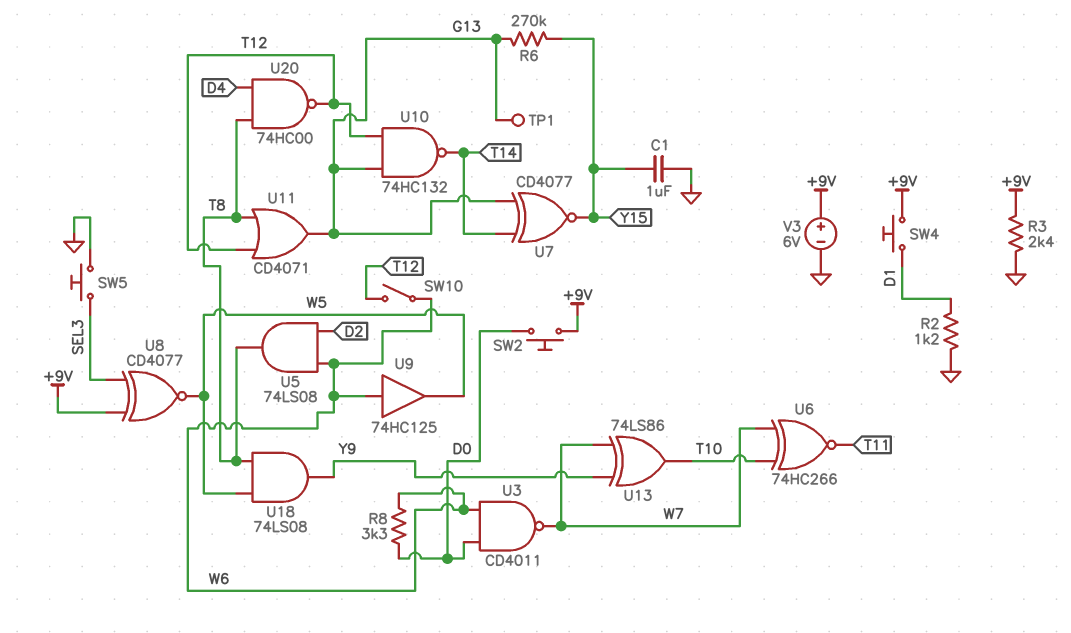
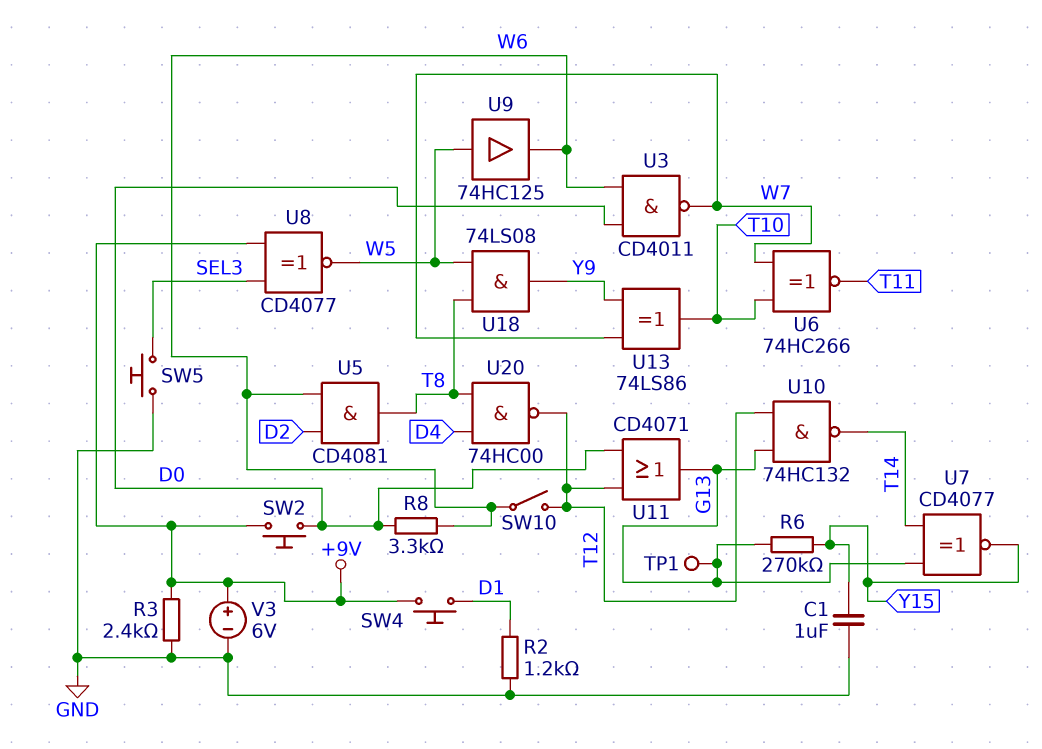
U5: AND 74LS08 (in D2, in W6, out T8) -> AND CD4081 (in D2, in W6, out T8)
U9: buffer 74HC125 (in W6, out W5) -> buffer 74HC125 (in W5, out W6)
U11: OR CD4071 (in T8, in T12, out G13) -> OR CD4071 (in D0, in T12, out G13)

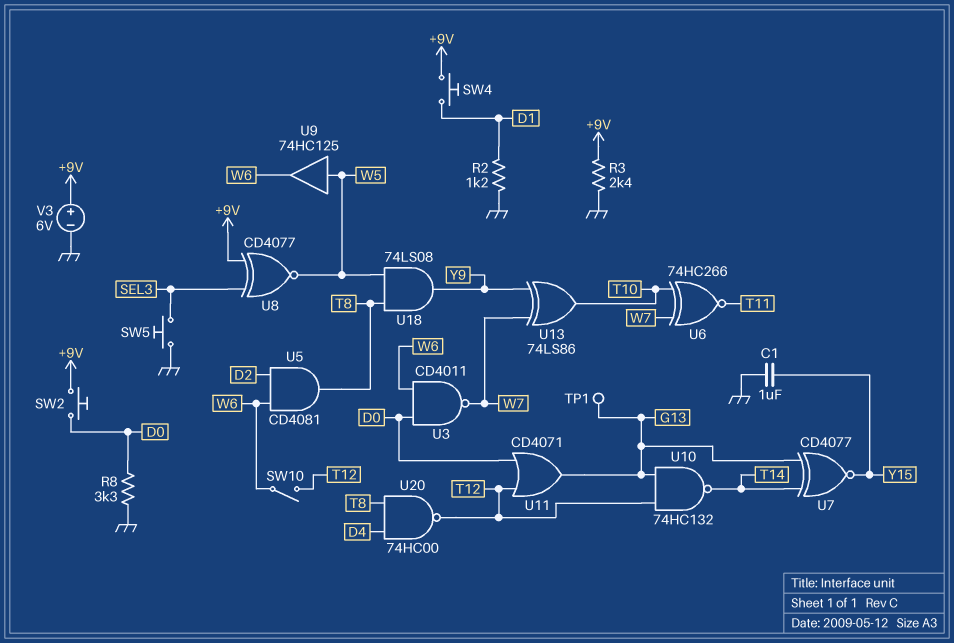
R6: 270k (G13, Y15) -> none
R8: 3.3k (D0, W6) -> 3.3k (D0, GND)

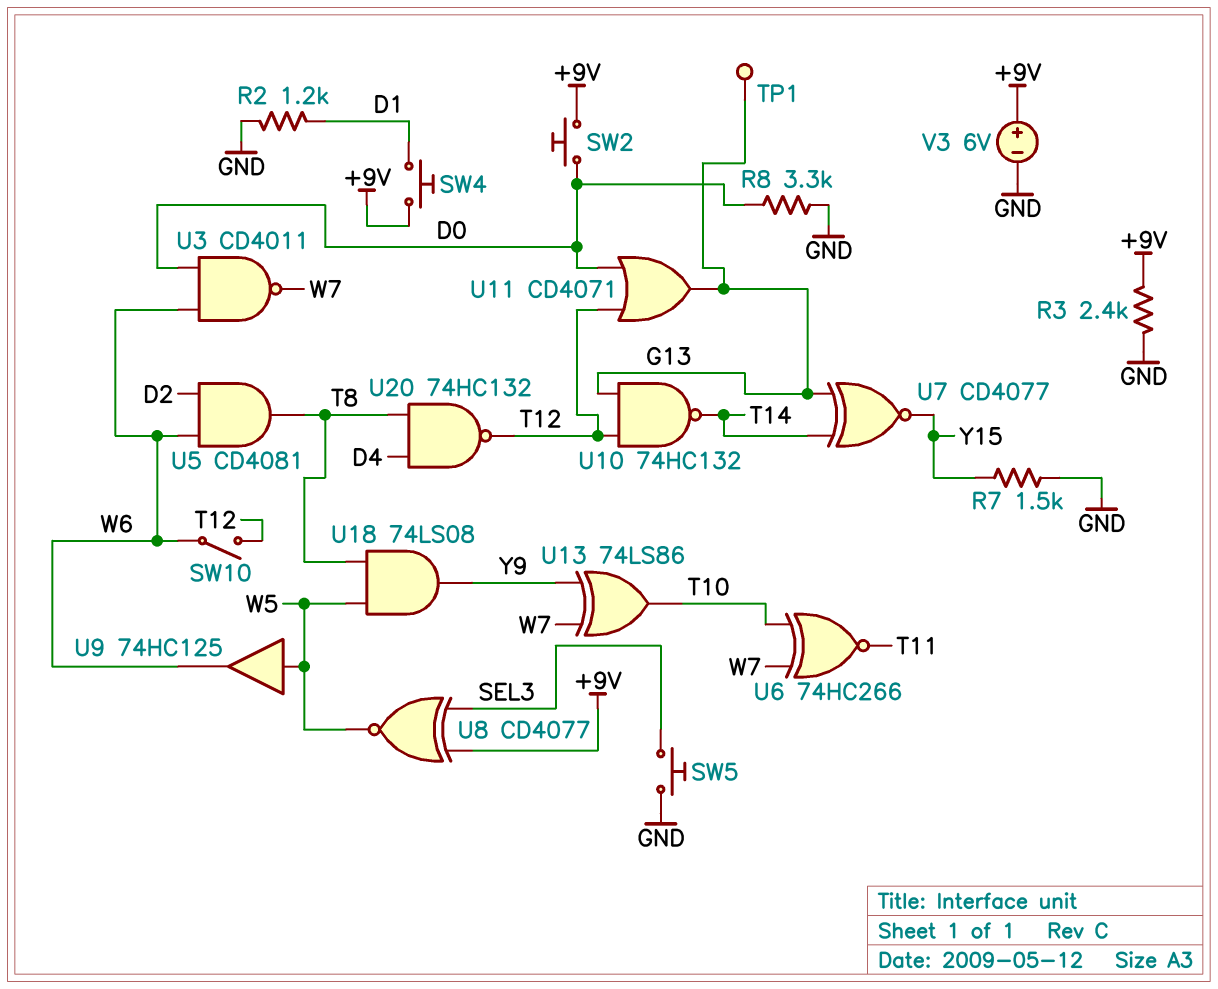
C1: 1uF (GND, Y15) -> none
R7: none -> 1.5k (GND, Y15)
U20: NAND 74HC00 (in D4, in T8, out T12) -> NAND 74HC132 (in D4, in T8, out T12)

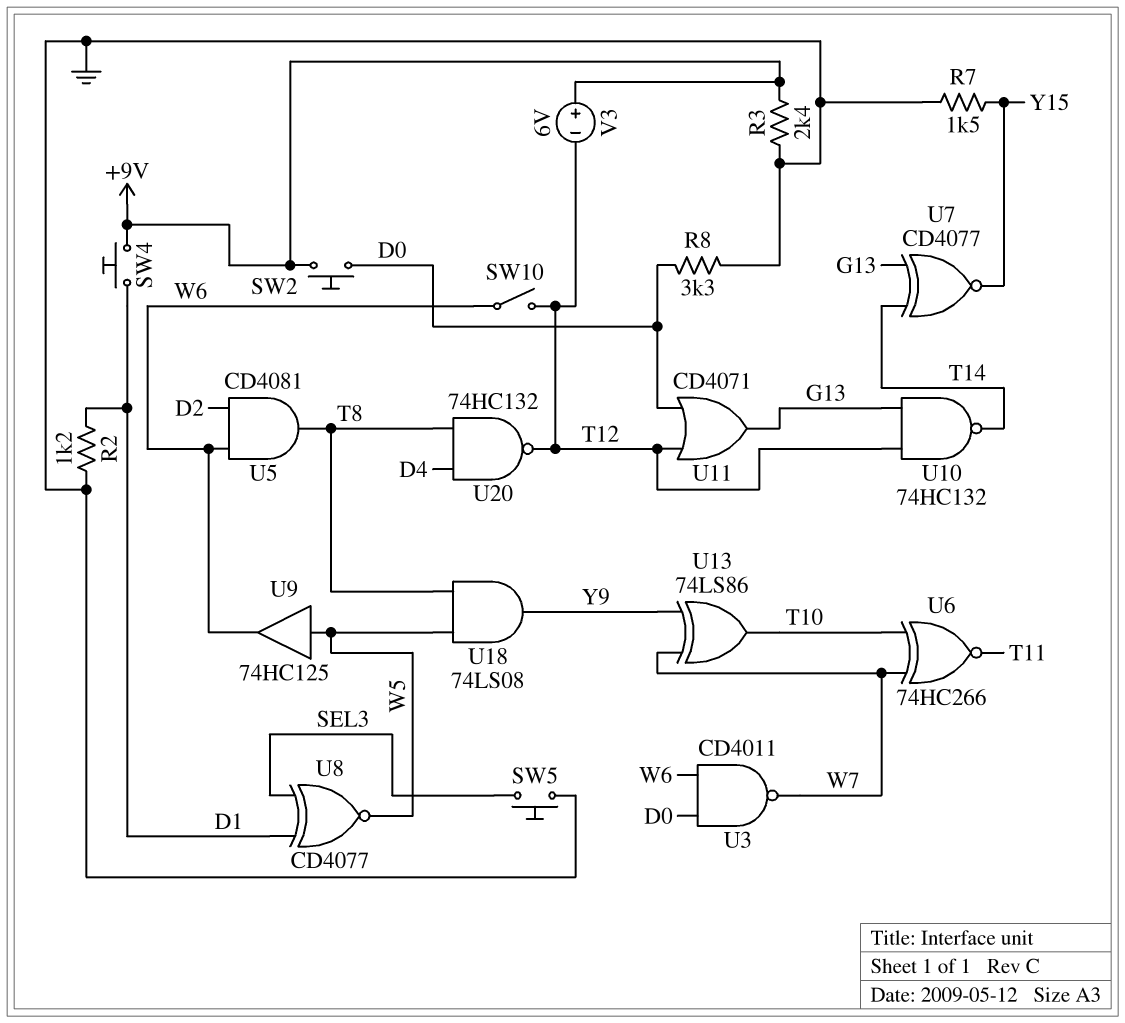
TP1: test point (G13) -> none
U8: XNOR CD4077 (in +9V, in SEL3, out W5) -> XNOR CD4077 (in D1, in SEL3, out W5)
V3: 6V (plus +9V, minus GND) -> 6V (plus +9V, minus T12)

